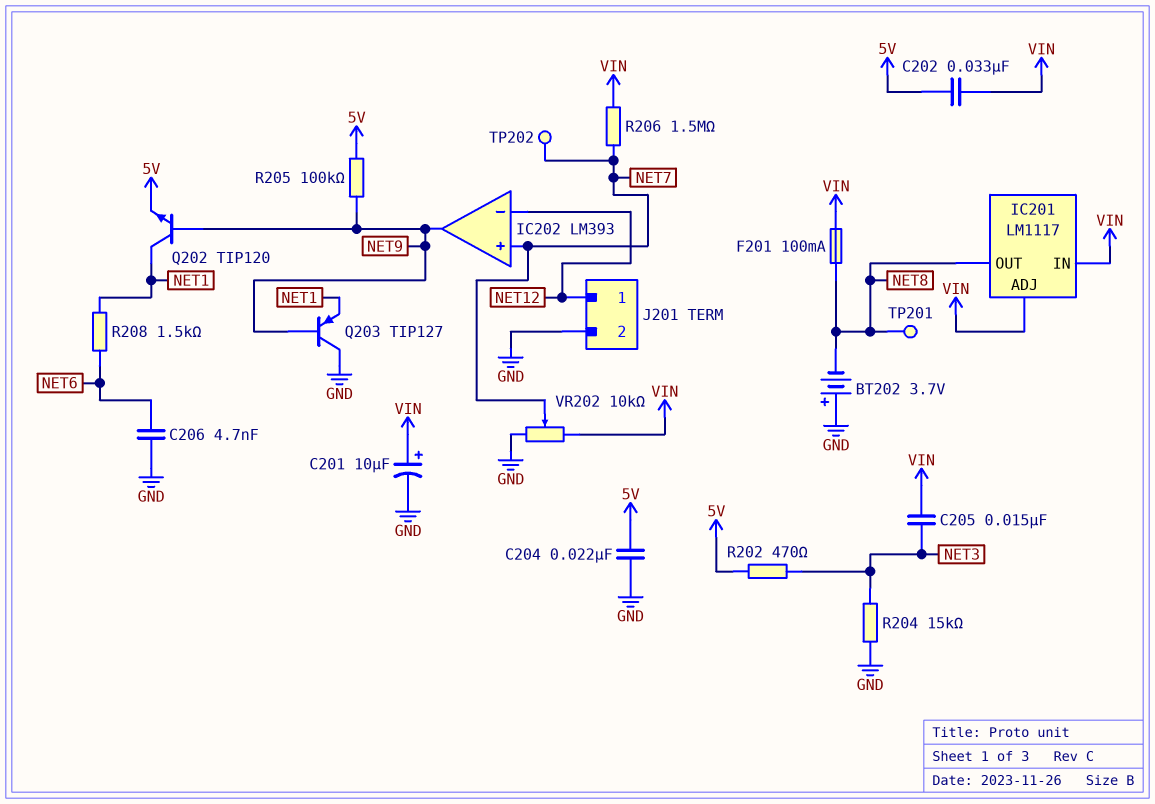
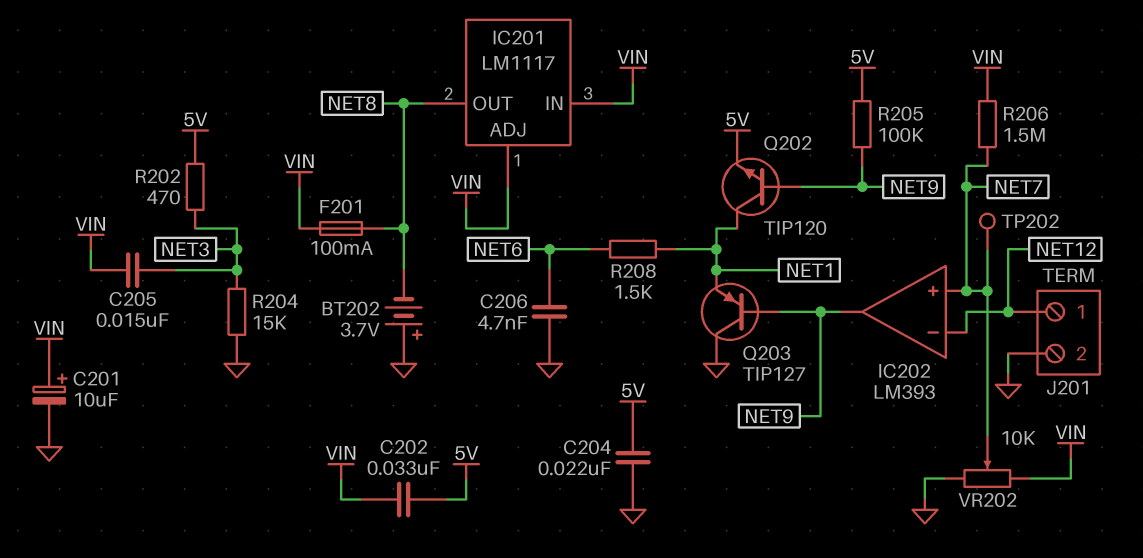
TP201: test point (NET8) -> none

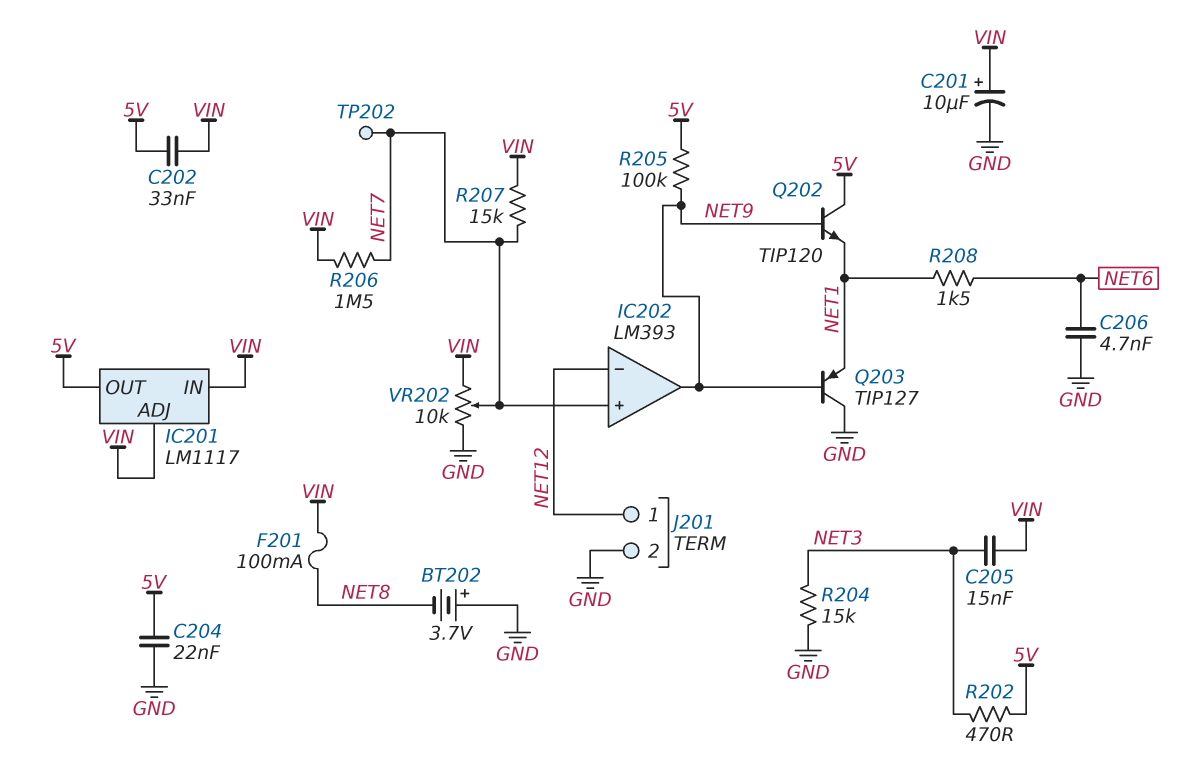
IC201 pin OUT: NET8 -> 5V
Q202: NPN TIP120 (B NET9, C NET1, E 5V) -> NPN TIP120 (B NET9, C 5V, E NET1)
R207: none -> 15k (NET7, VIN)

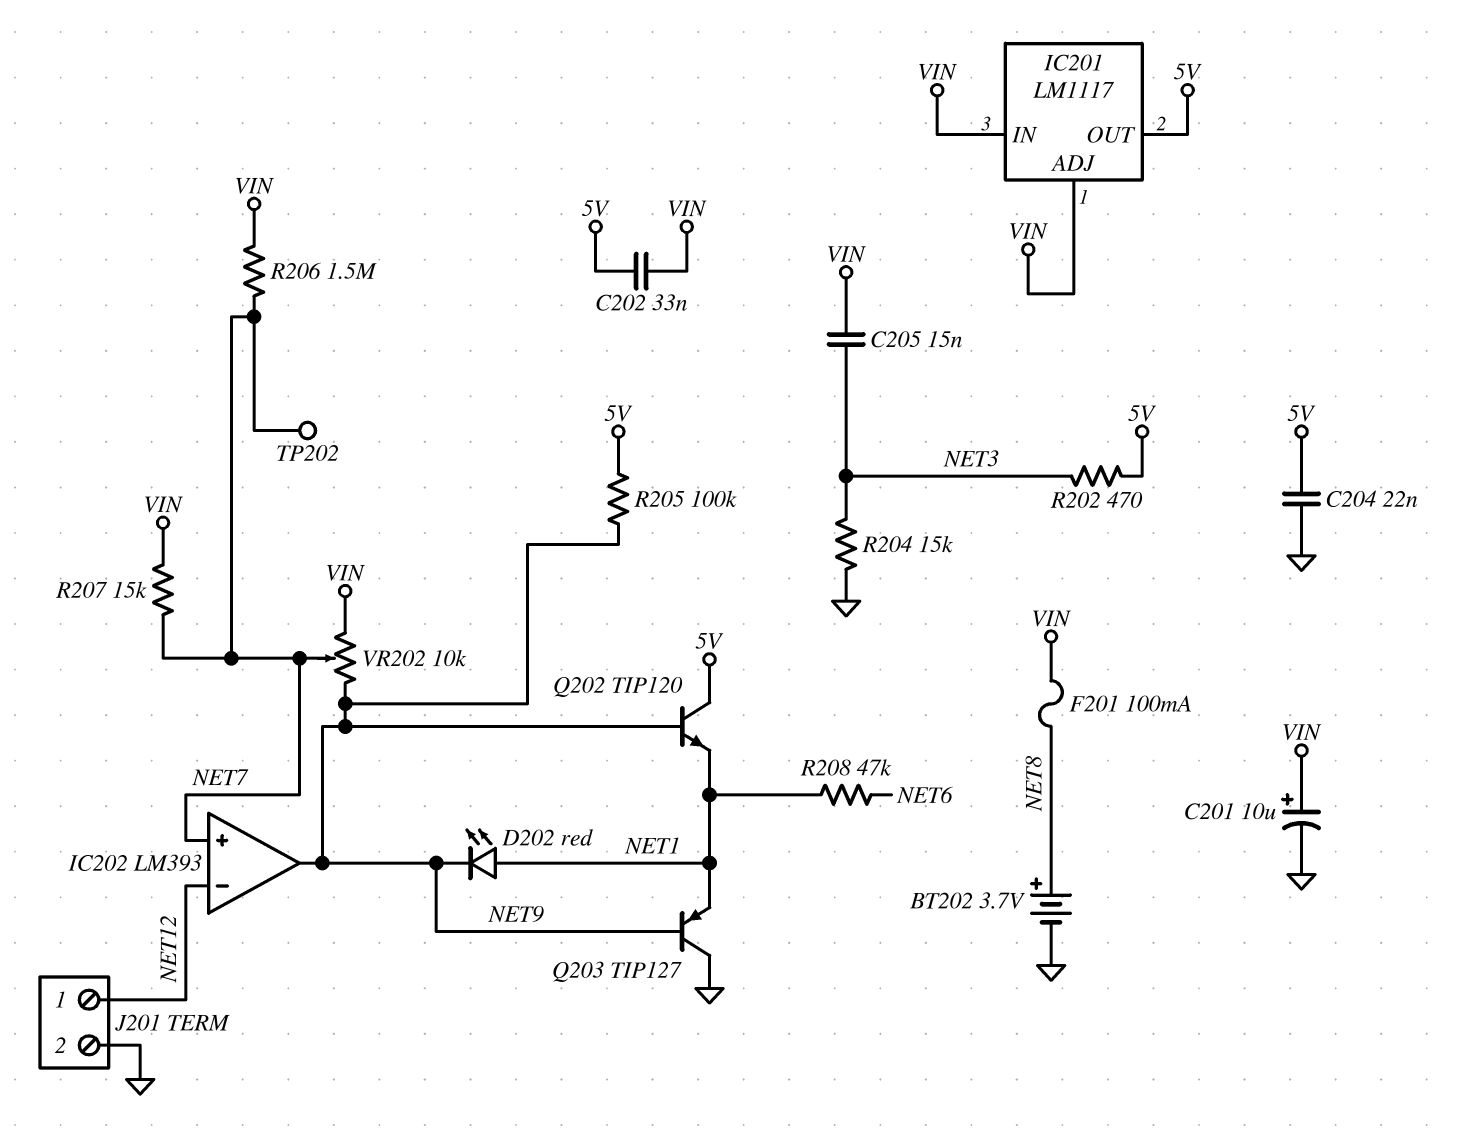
BT202: 3.7V (plus GND, minus NET8) -> 3.7V (plus NET8, minus GND)
C206: 4.7nF (GND, NET6) -> none
D202: none -> LED red (A NET1, K NET9)
R208: 1.5k (NET1, NET6) -> 47k (NET1, NET6)
VR202: 10k (GND, VIN, wiper NET7) -> 10k (NET9, VIN, wiper NET7)

